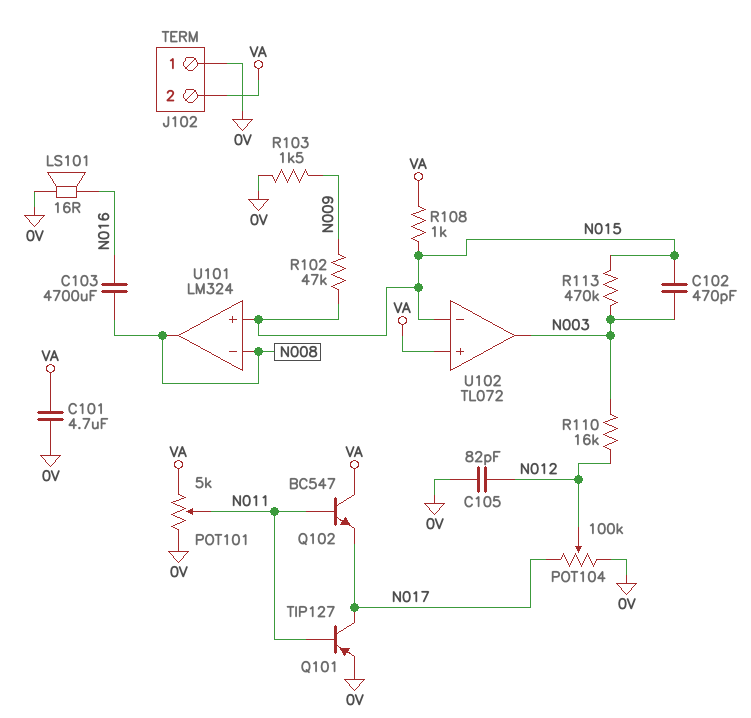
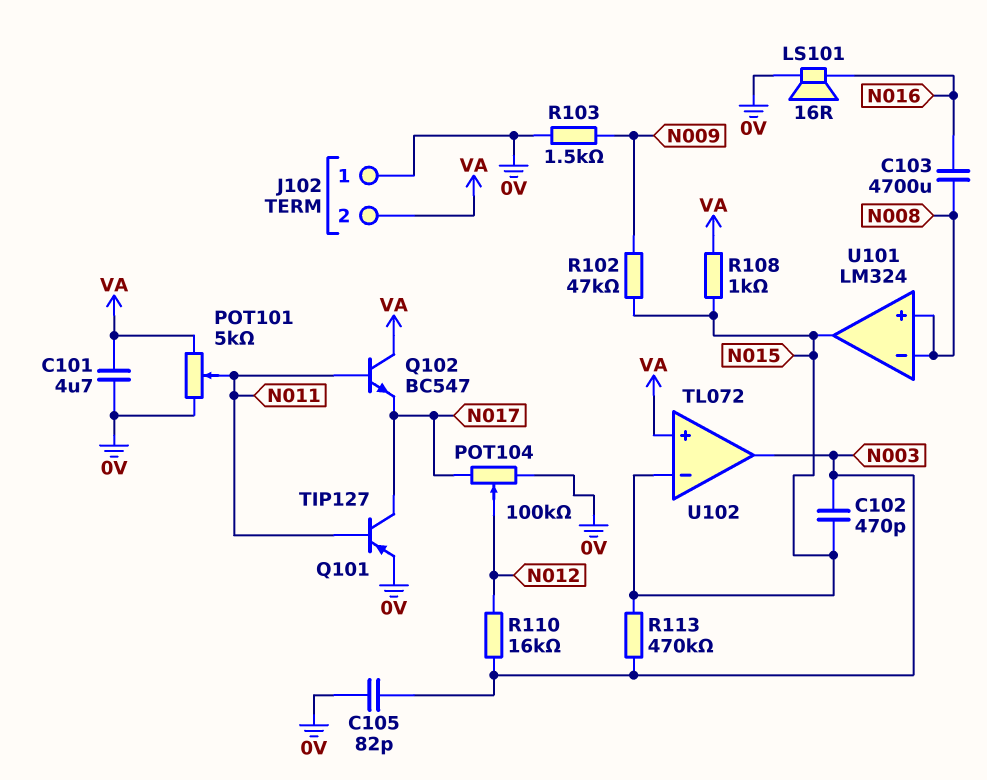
C105: 82pF (0V, N012) -> 82pF (0V, N003)
U101 pin in+: N015 -> N008
U101 pin out: N008 -> N015

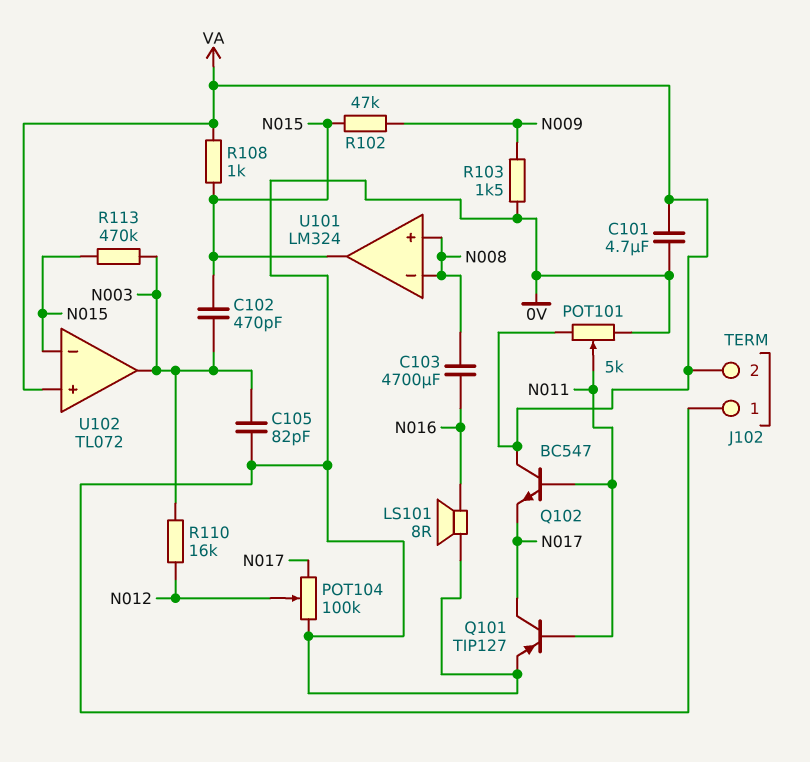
LS101: speaker 16R (0V, N016) -> speaker 8R (0V, N016)

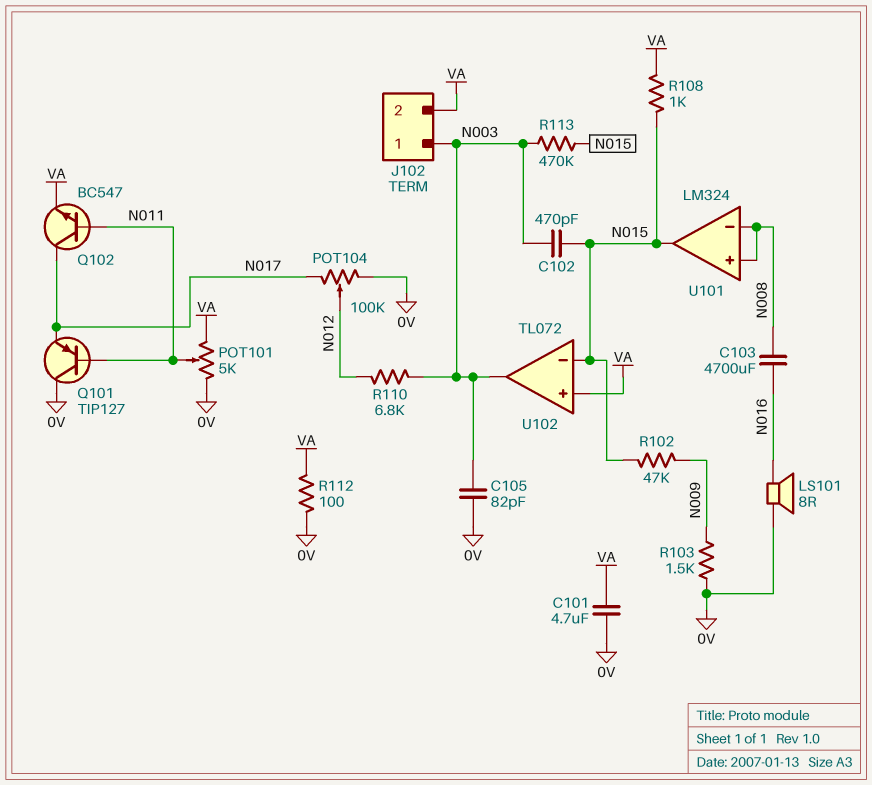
J102 pin 1: 0V -> N003
Q101: PNP TIP127 (B N011, C N017, E 0V) -> PNP TIP127 (B N011, C 0V, E N017)
Q102: NPN BC547 (B N011, C VA, E N017) -> NPN BC547 (B N011, C N017, E VA)
R110: 16k (N003, N012) -> 6.8k (N003, N012)
R112: none -> 100 (0V, VA)

